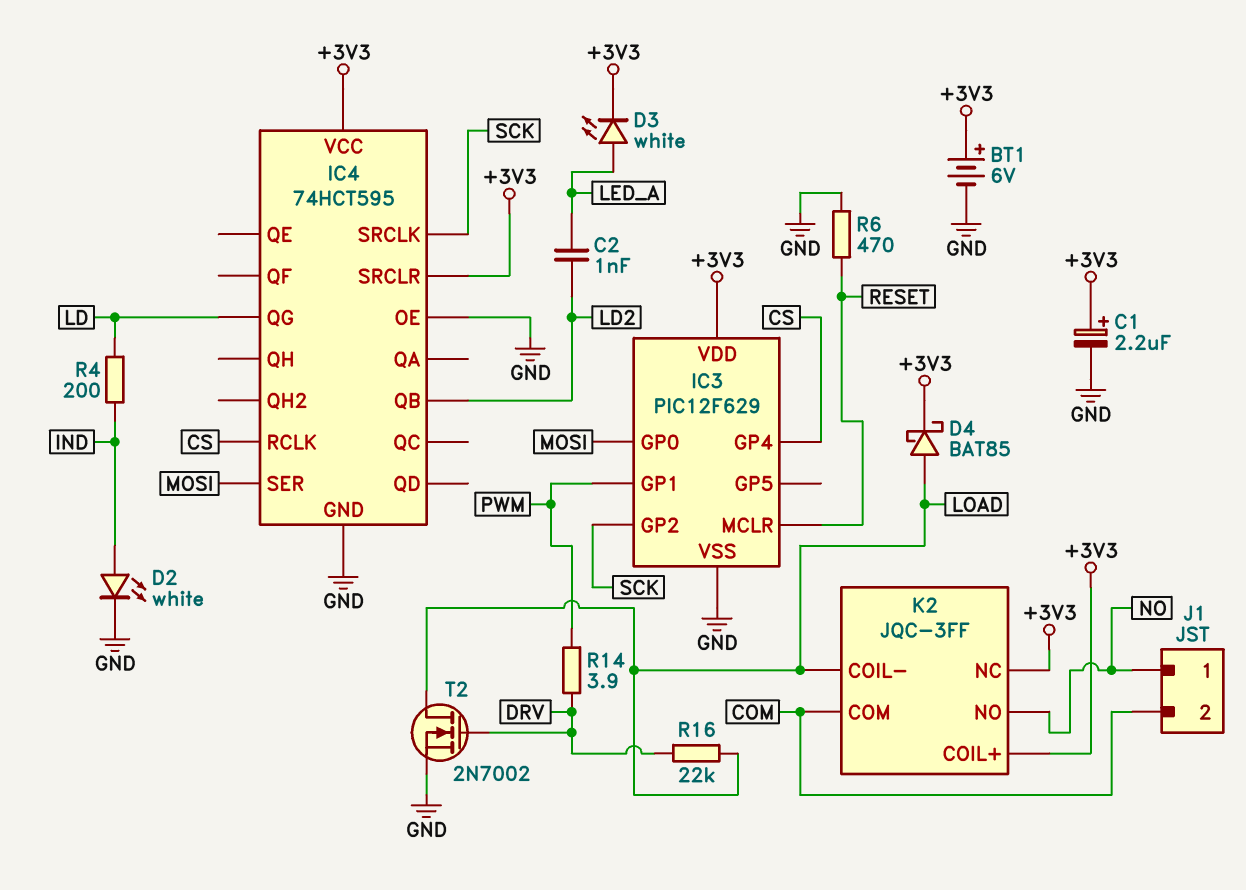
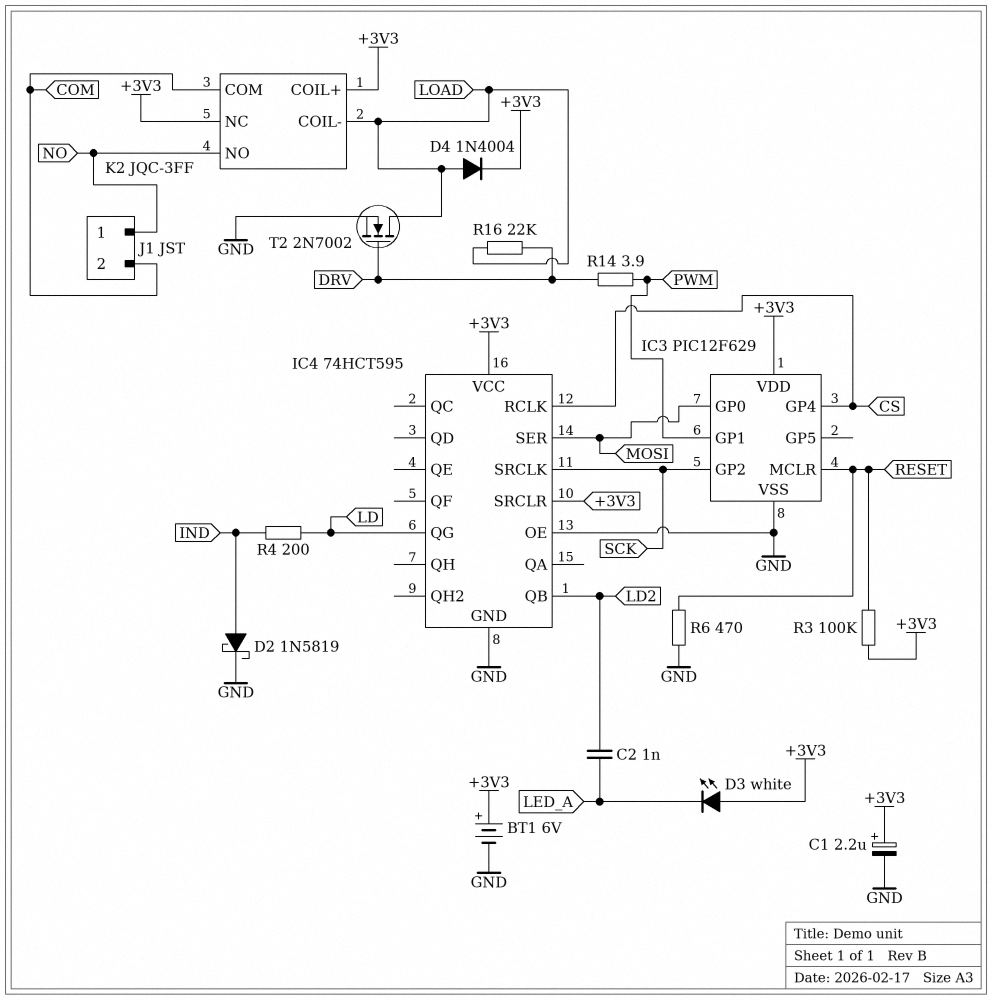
D2: LED white (A IND, K GND) -> schottky 1N5819 (A IND, K GND)
D3: LED white (A LED_A, K +3V3) -> LED white (A +3V3, K LED_A)
D4: schottky BAT85 (A LOAD, K +3V3) -> diode 1N4004 (A LOAD, K +3V3)
R3: none -> 100k (+3V3, RESET)

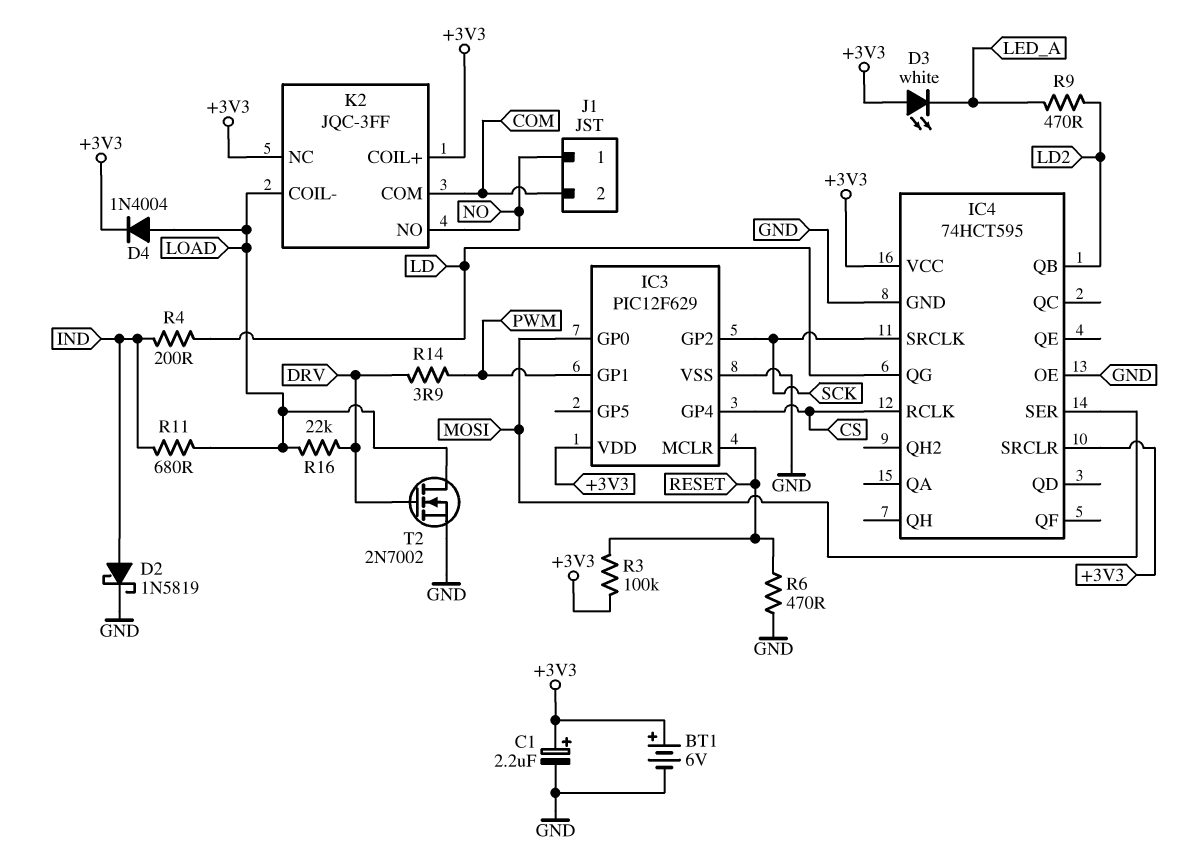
C2: 1nF (LD2, LED_A) -> none
R9: none -> 470 (LD2, LED_A)
R11: none -> 680 (IND, LOAD)

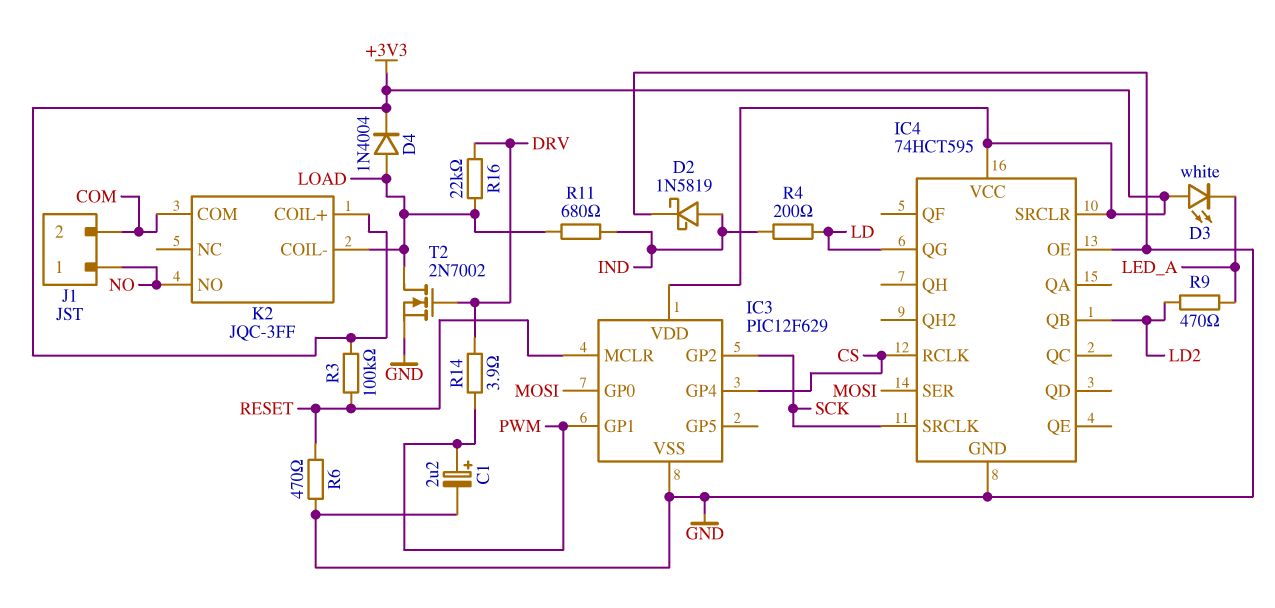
BT1: 6V (plus +3V3, minus GND) -> none
C1: 2.2uF (plus +3V3, minus GND) -> 2.2uF (plus PWM, minus GND)
K2 pin NC: +3V3 -> none

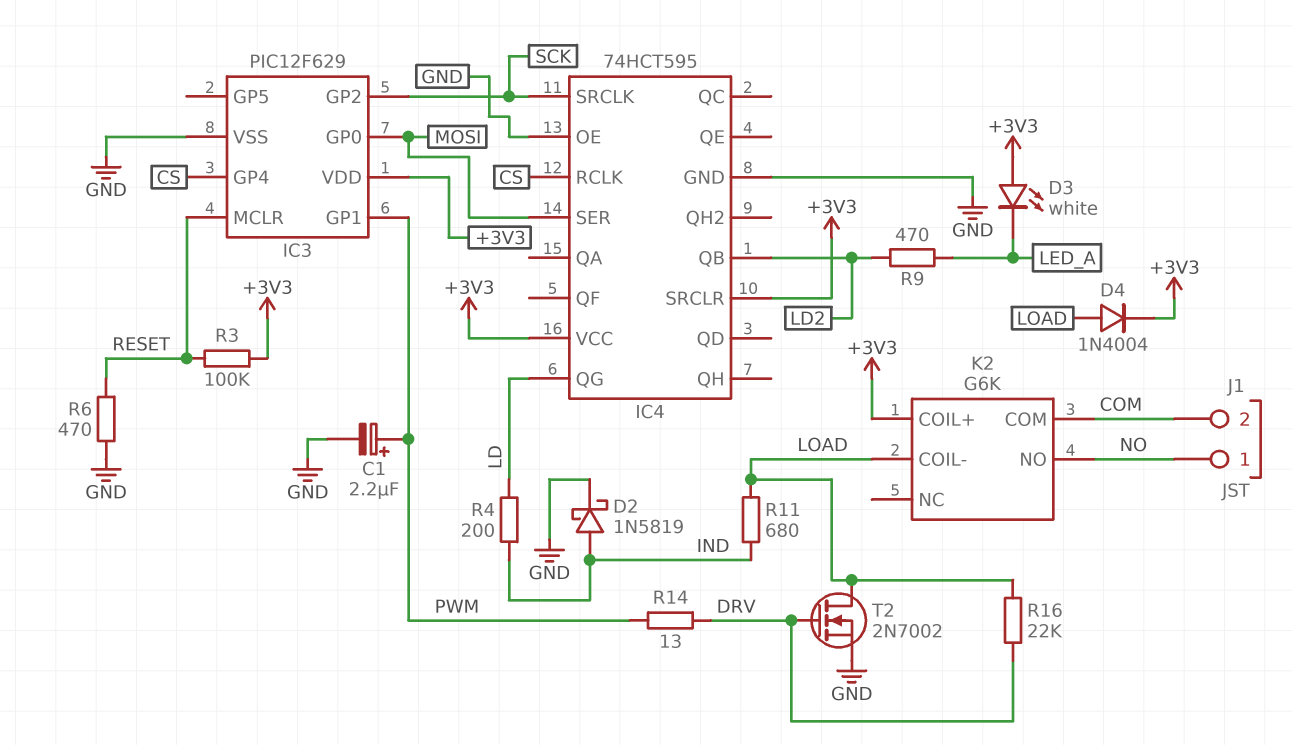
K2: JQC-3FF -> G6K
R14: 3.9 (DRV, PWM) -> 13 (DRV, PWM)

